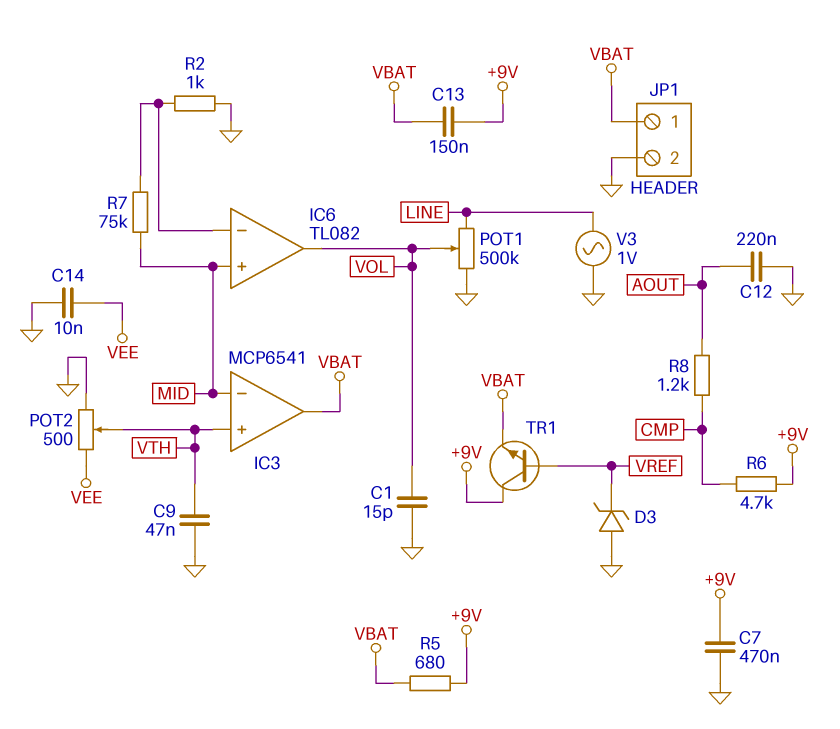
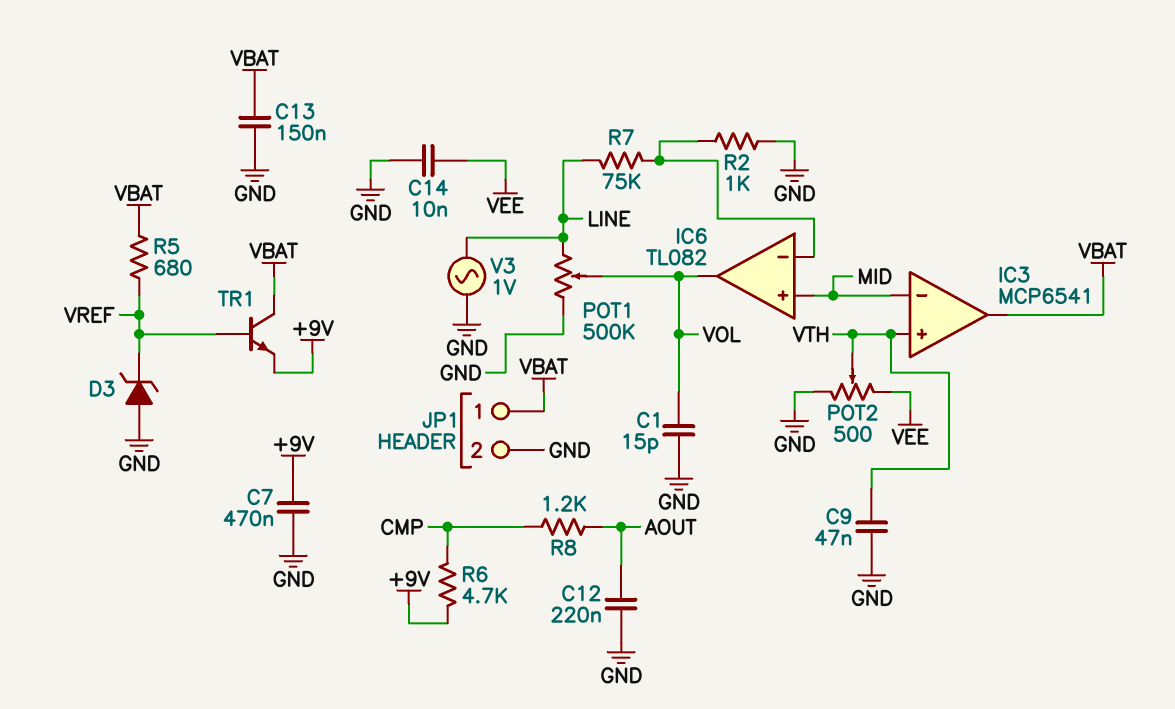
C13: 150nF (+9V, VBAT) -> 150nF (GND, VBAT)
R5: 680 (+9V, VBAT) -> 680 (VBAT, VREF)
R7: 75k (IC6/in-, MID) -> 75k (IC6/in-, LINE)
TR1: NPN (B VREF, C +9V, E VBAT) -> NPN (B VREF, C VBAT, E +9V)

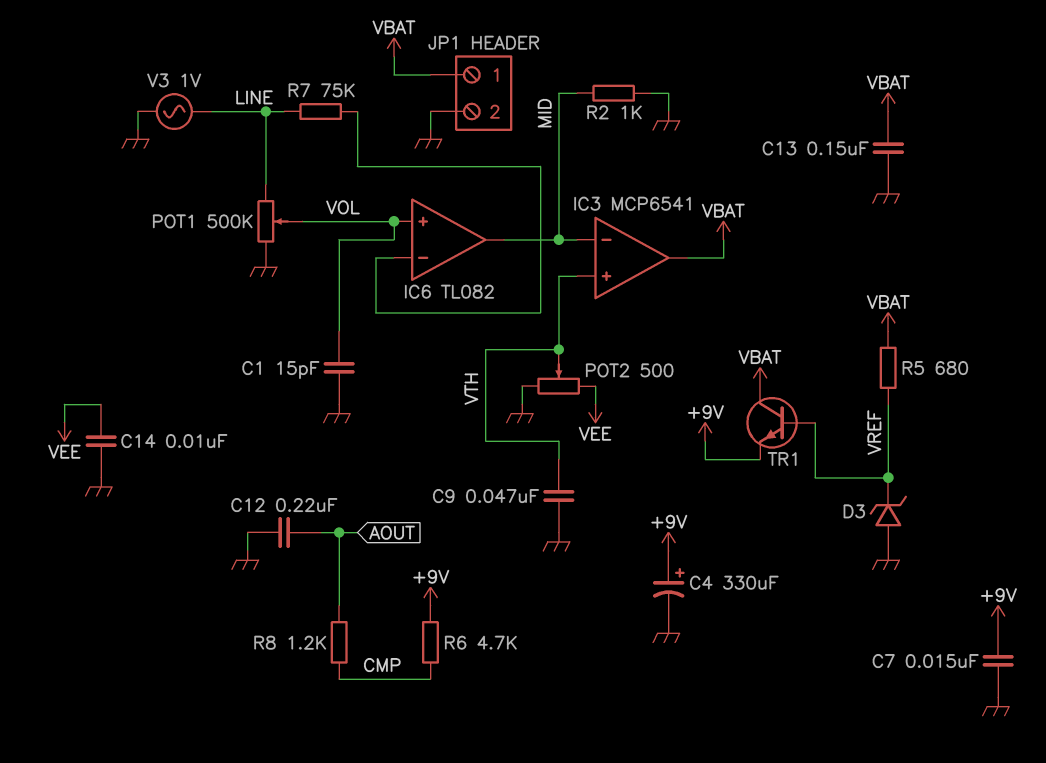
C4: none -> 330uF (plus +9V, minus GND)
C7: 470nF (+9V, GND) -> 15nF (+9V, GND)
IC6 pin in+: MID -> VOL
IC6 pin out: VOL -> MID
R2: 1k (GND, IC6/in-) -> 1k (GND, MID)

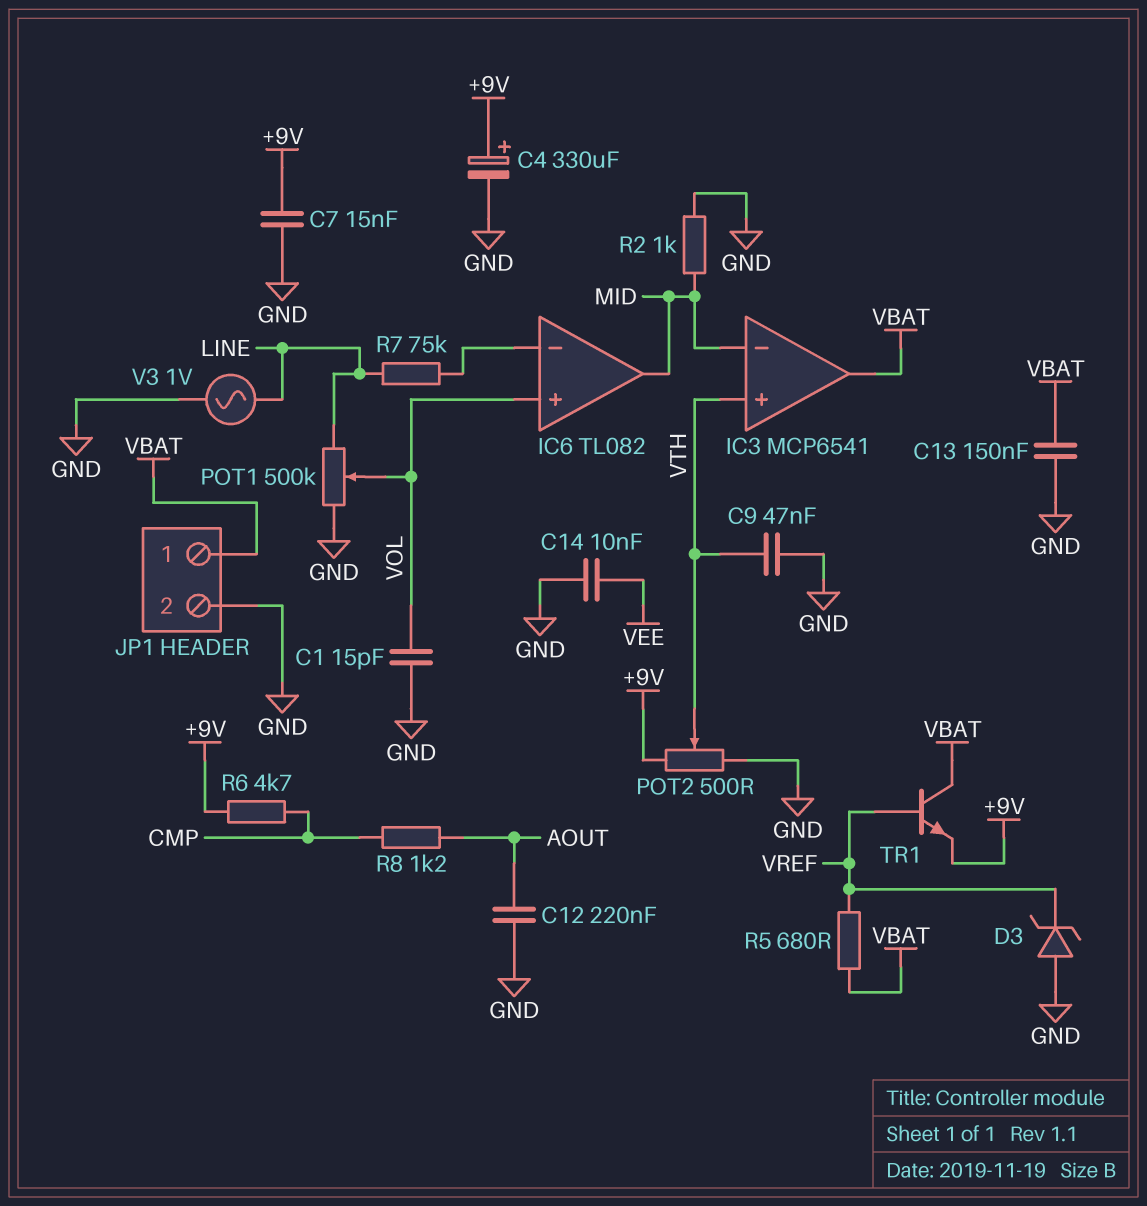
POT2: 500 (GND, VEE, wiper VTH) -> 500 (+9V, GND, wiper VTH)

